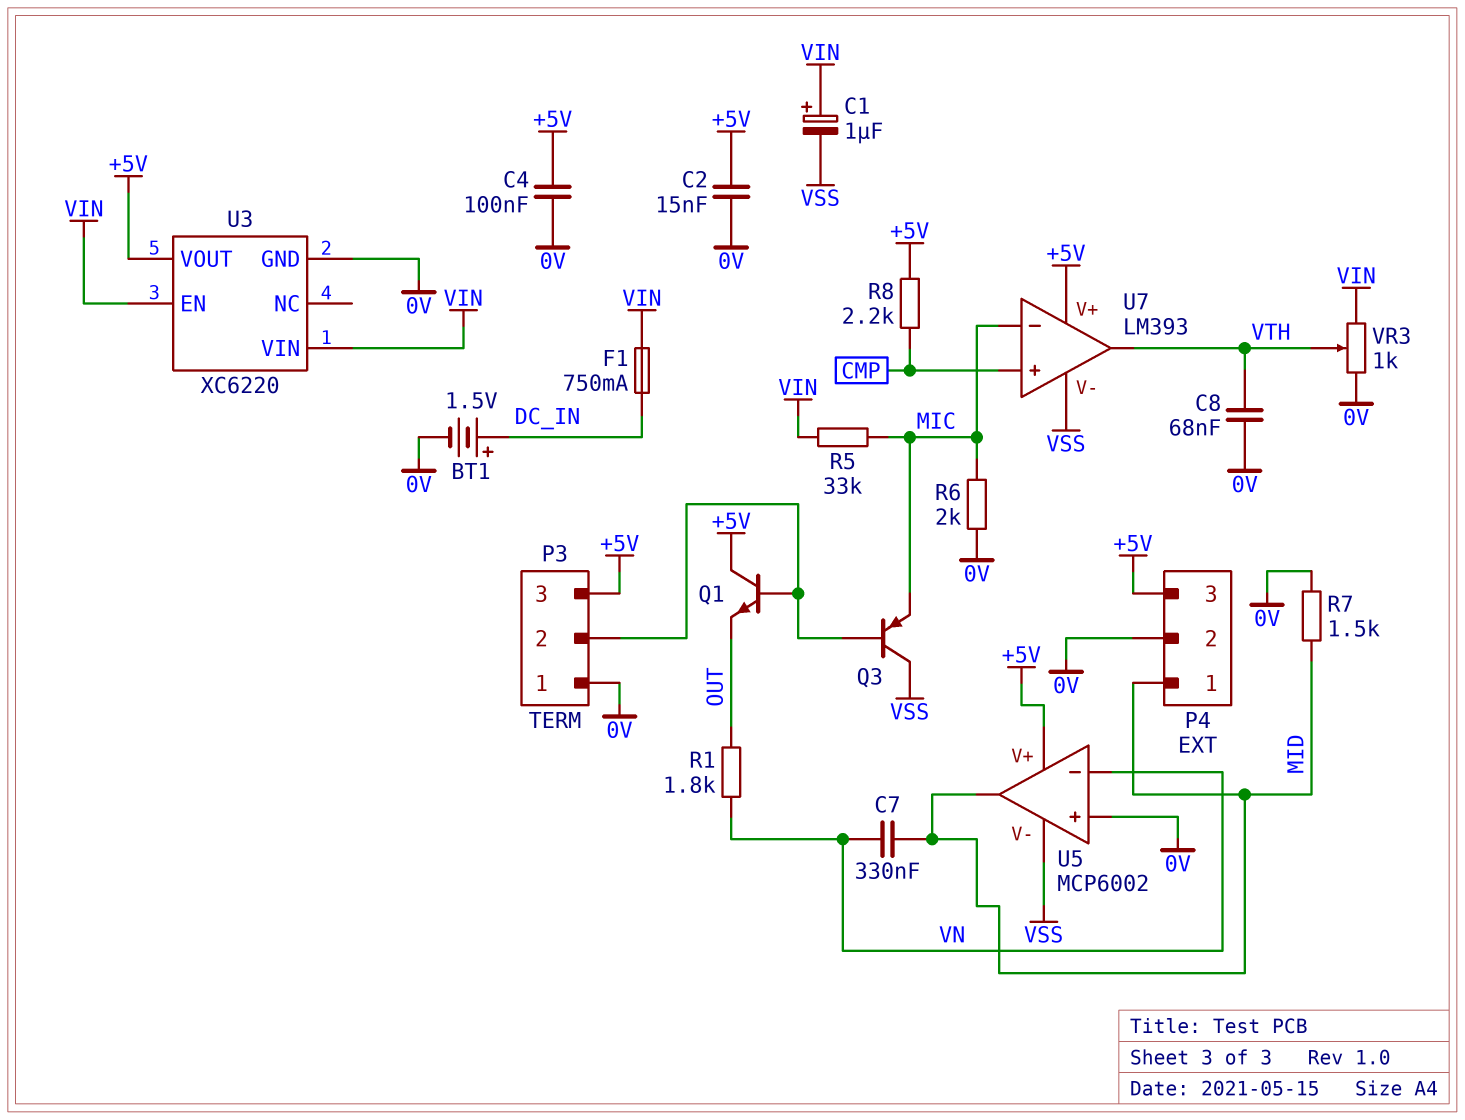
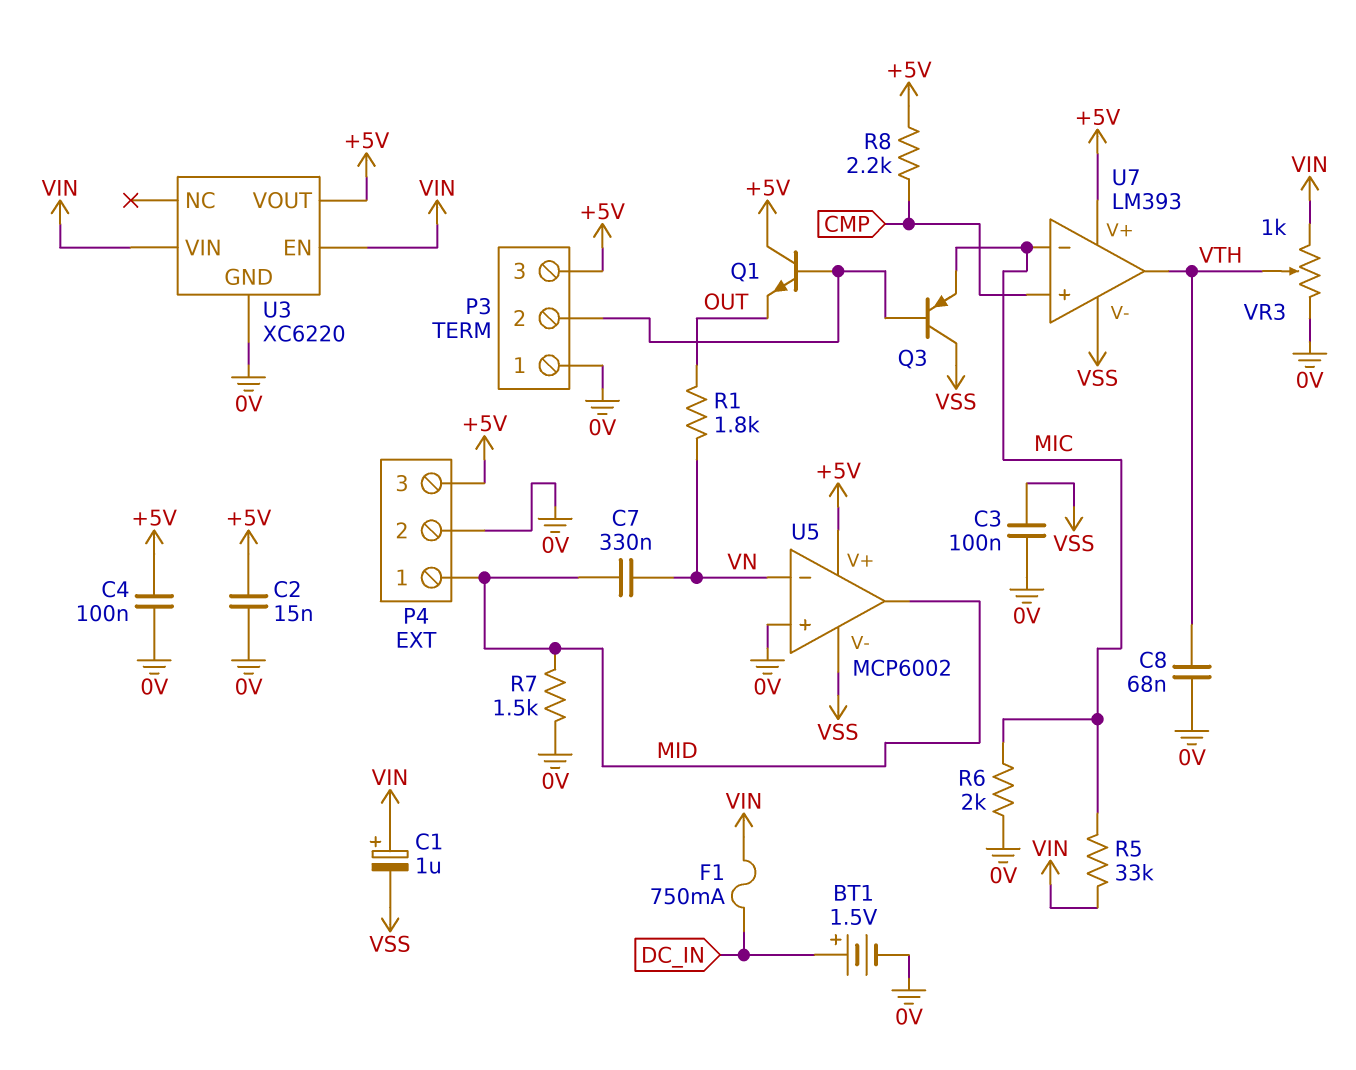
C3: none -> 100nF (0V, VSS)

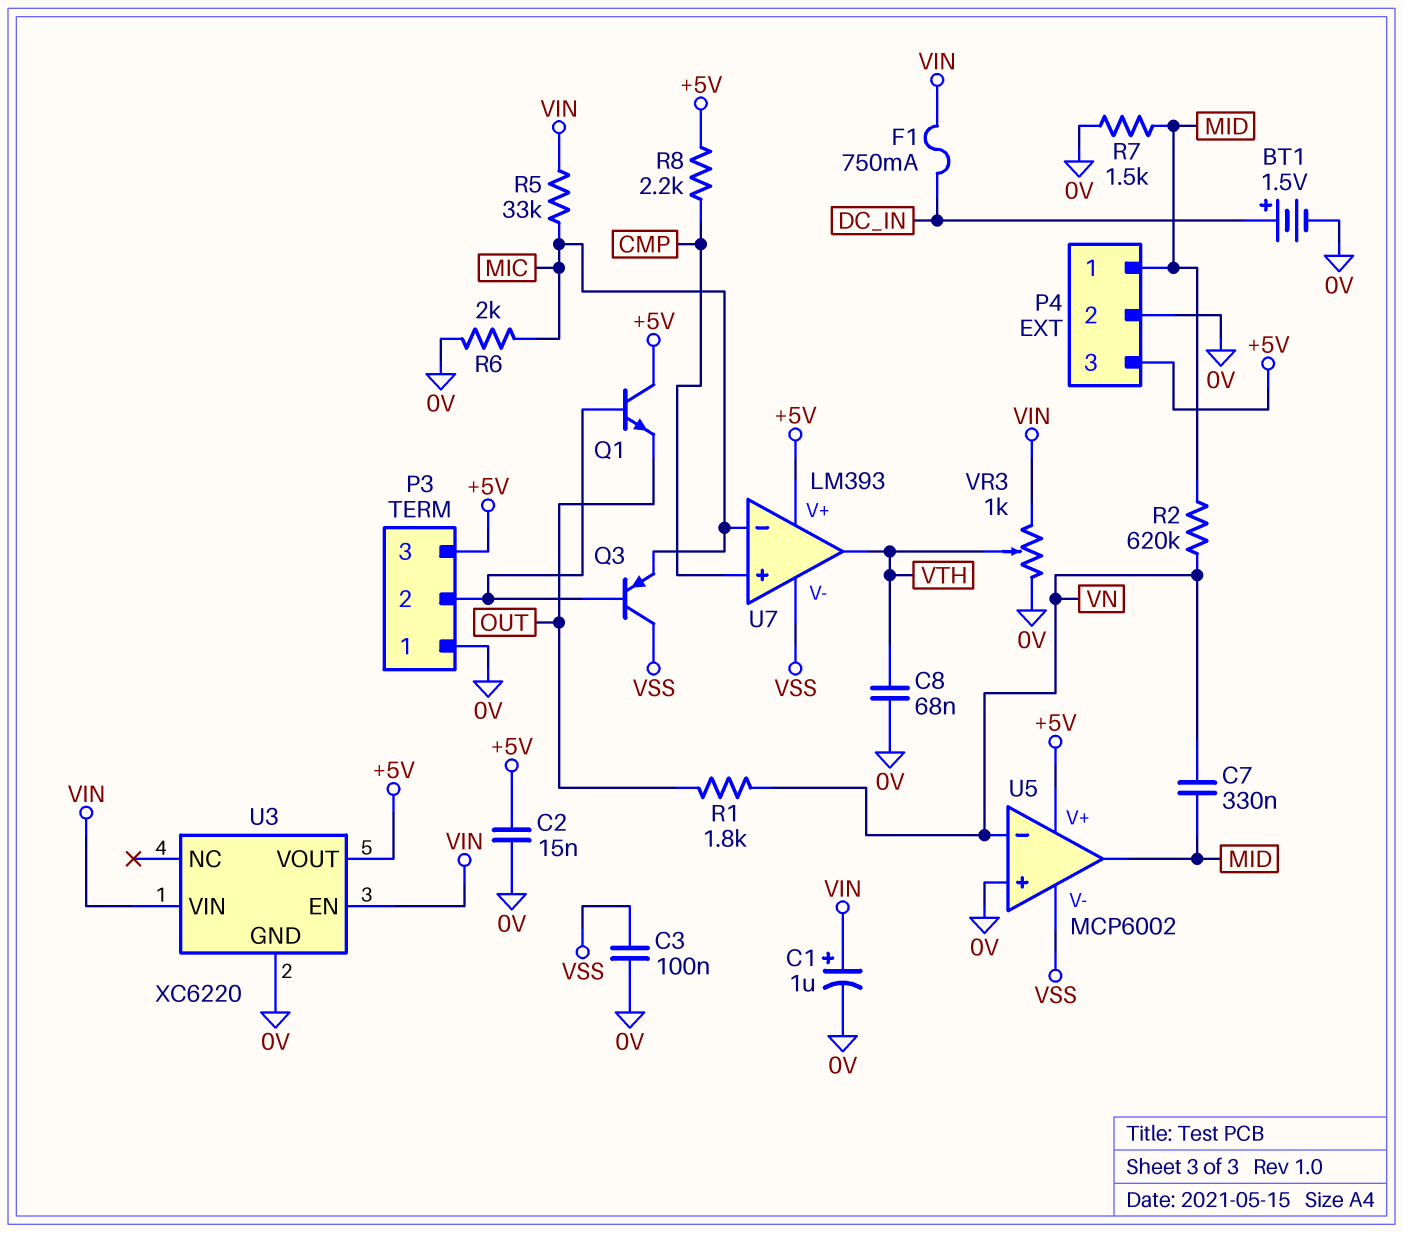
C1: 1uF (plus VIN, minus VSS) -> 1uF (plus VIN, minus 0V)
C4: 100nF (+5V, 0V) -> none
R2: none -> 620k (MID, VN)

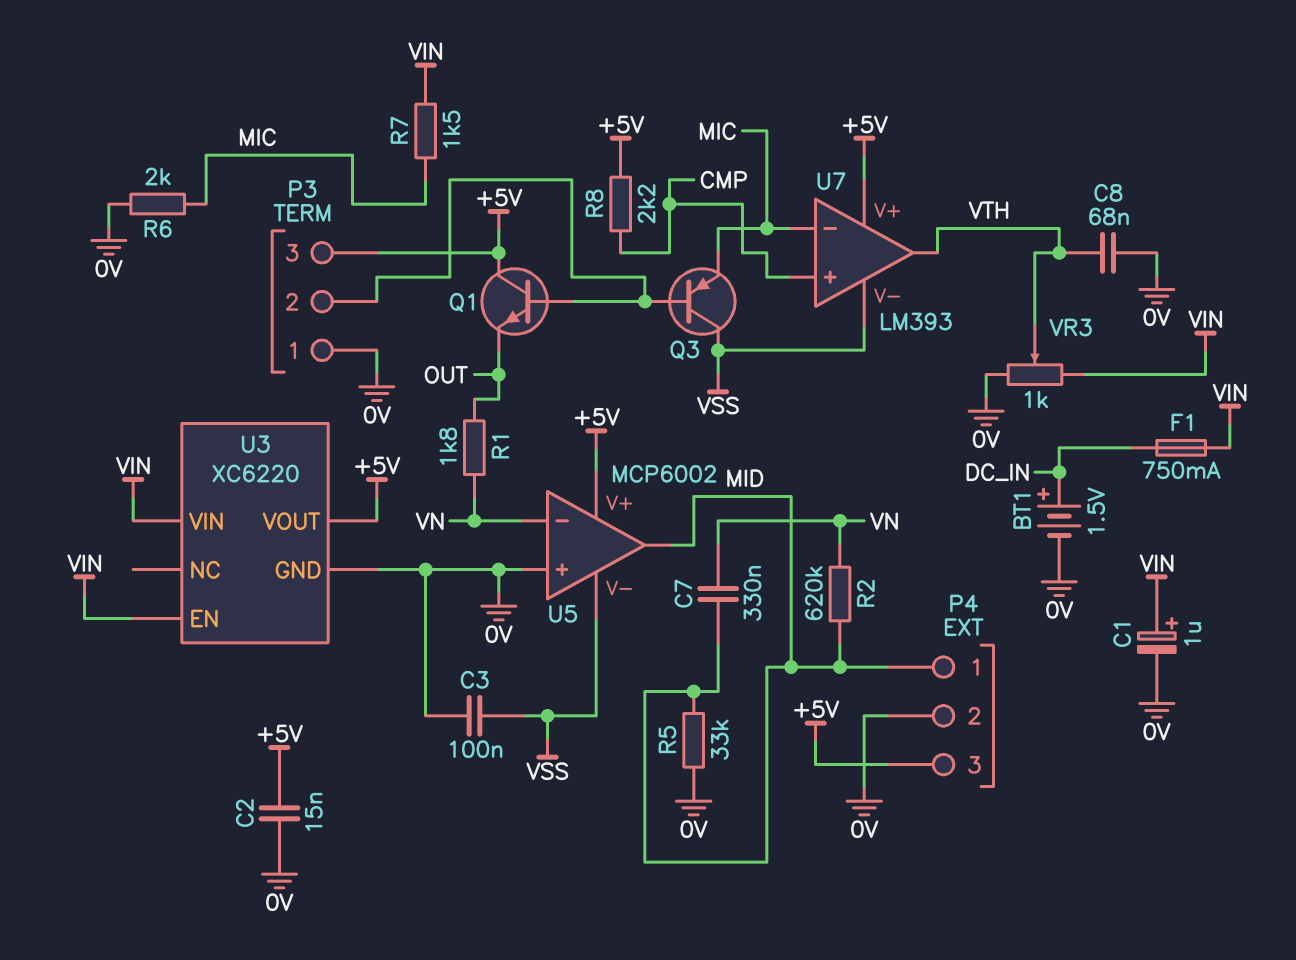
R5: 33k (MIC, VIN) -> 33k (0V, MID)
R7: 1.5k (0V, MID) -> 1.5k (MIC, VIN)

